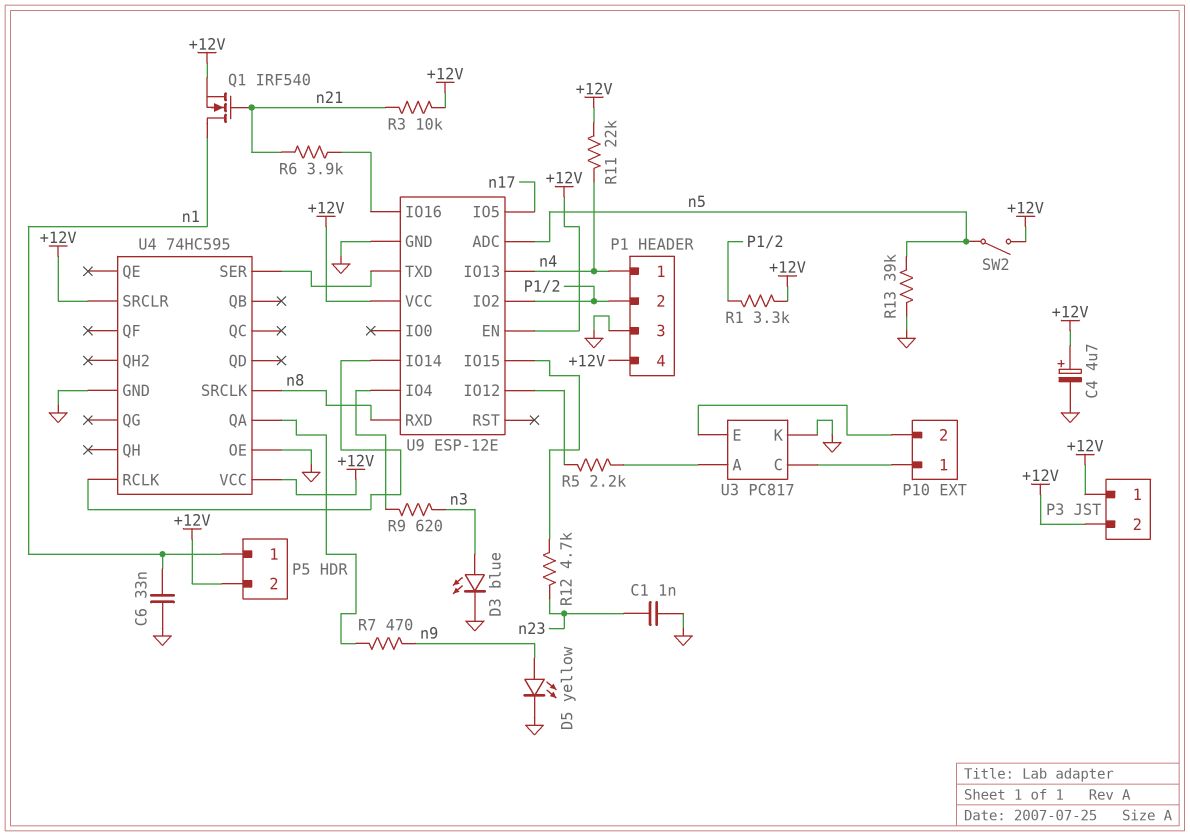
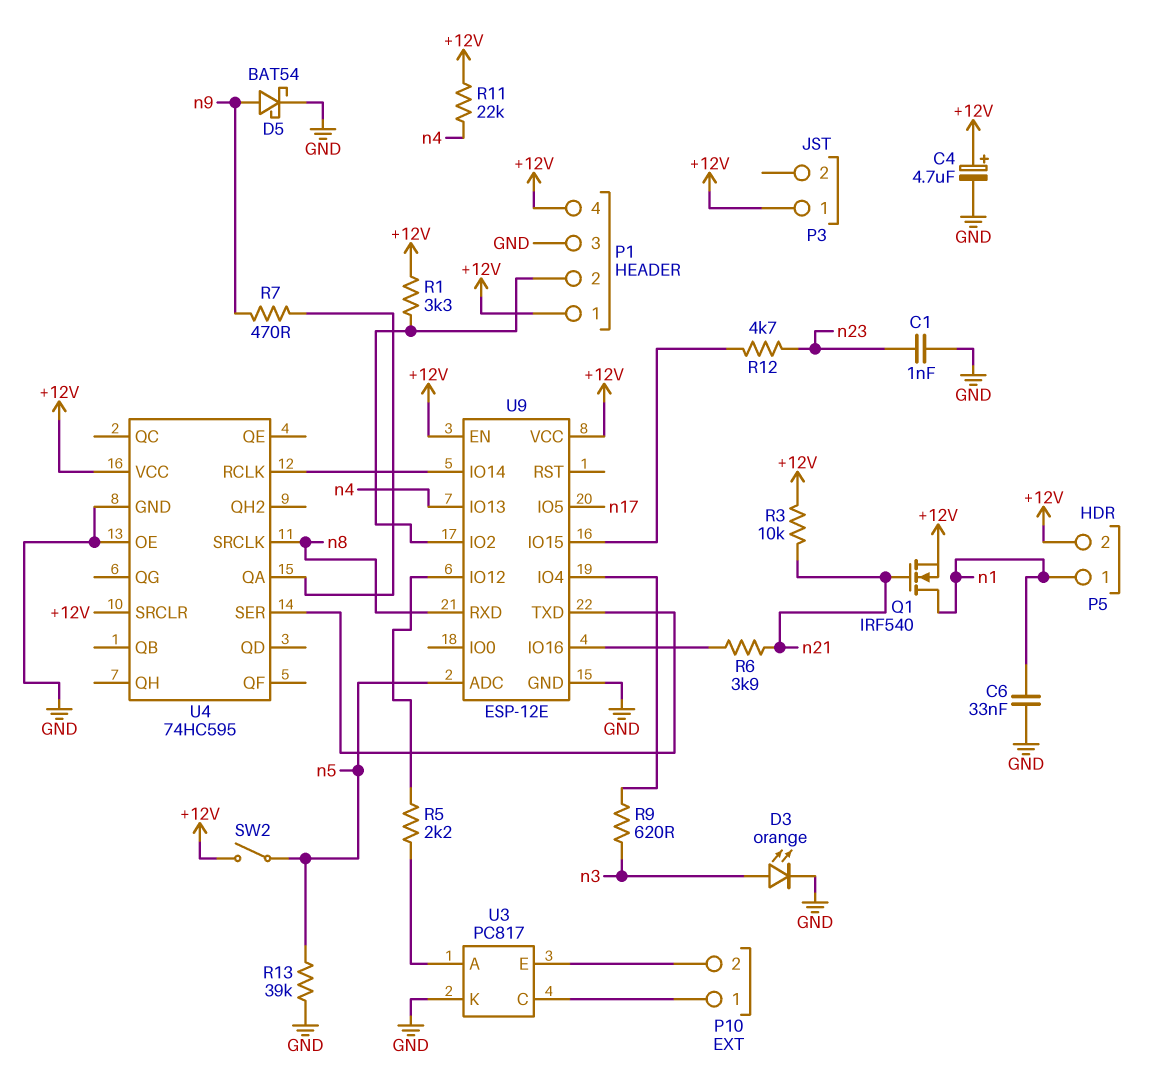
D3: LED blue (A n3, K GND) -> LED orange (A n3, K GND)
D5: LED yellow (A n9, K GND) -> schottky BAT54 (A n9, K GND)
P1 pin 1: n4 -> +12V
P3 pin 2: +12V -> none

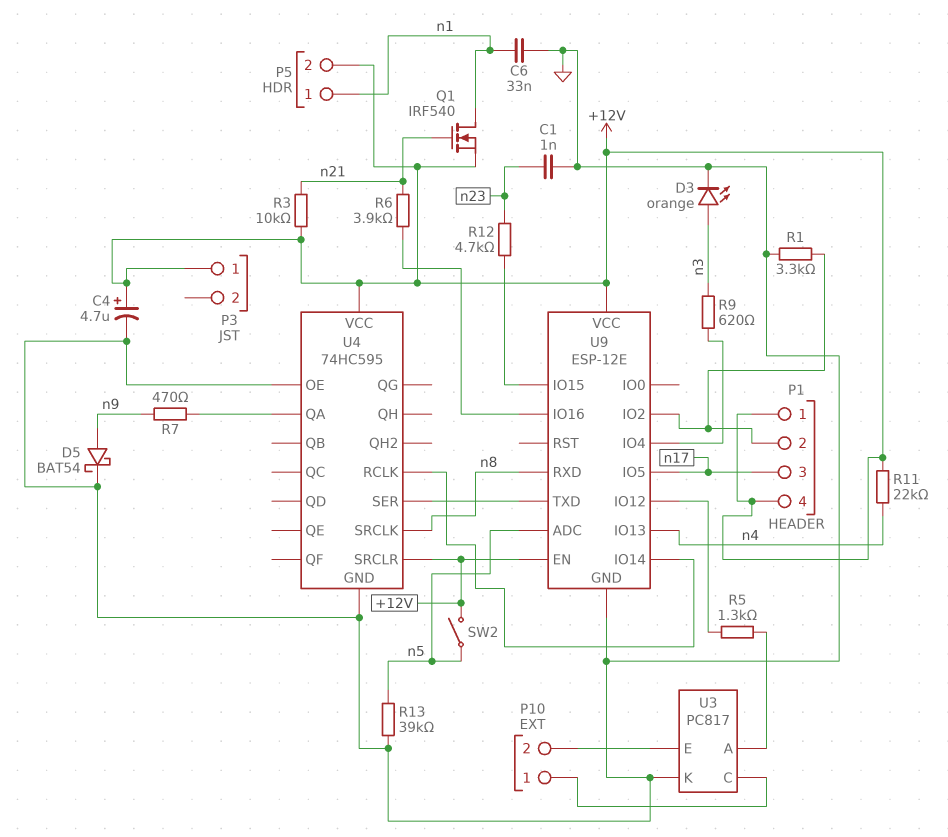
P1 pin 3: GND -> n17
R1: 3.3k (+12V, P1/2) -> 3.3k (GND, P1/2)
R5: 2.2k (U3/A, U9/IO12) -> 1.3k (U3/A, U9/IO12)

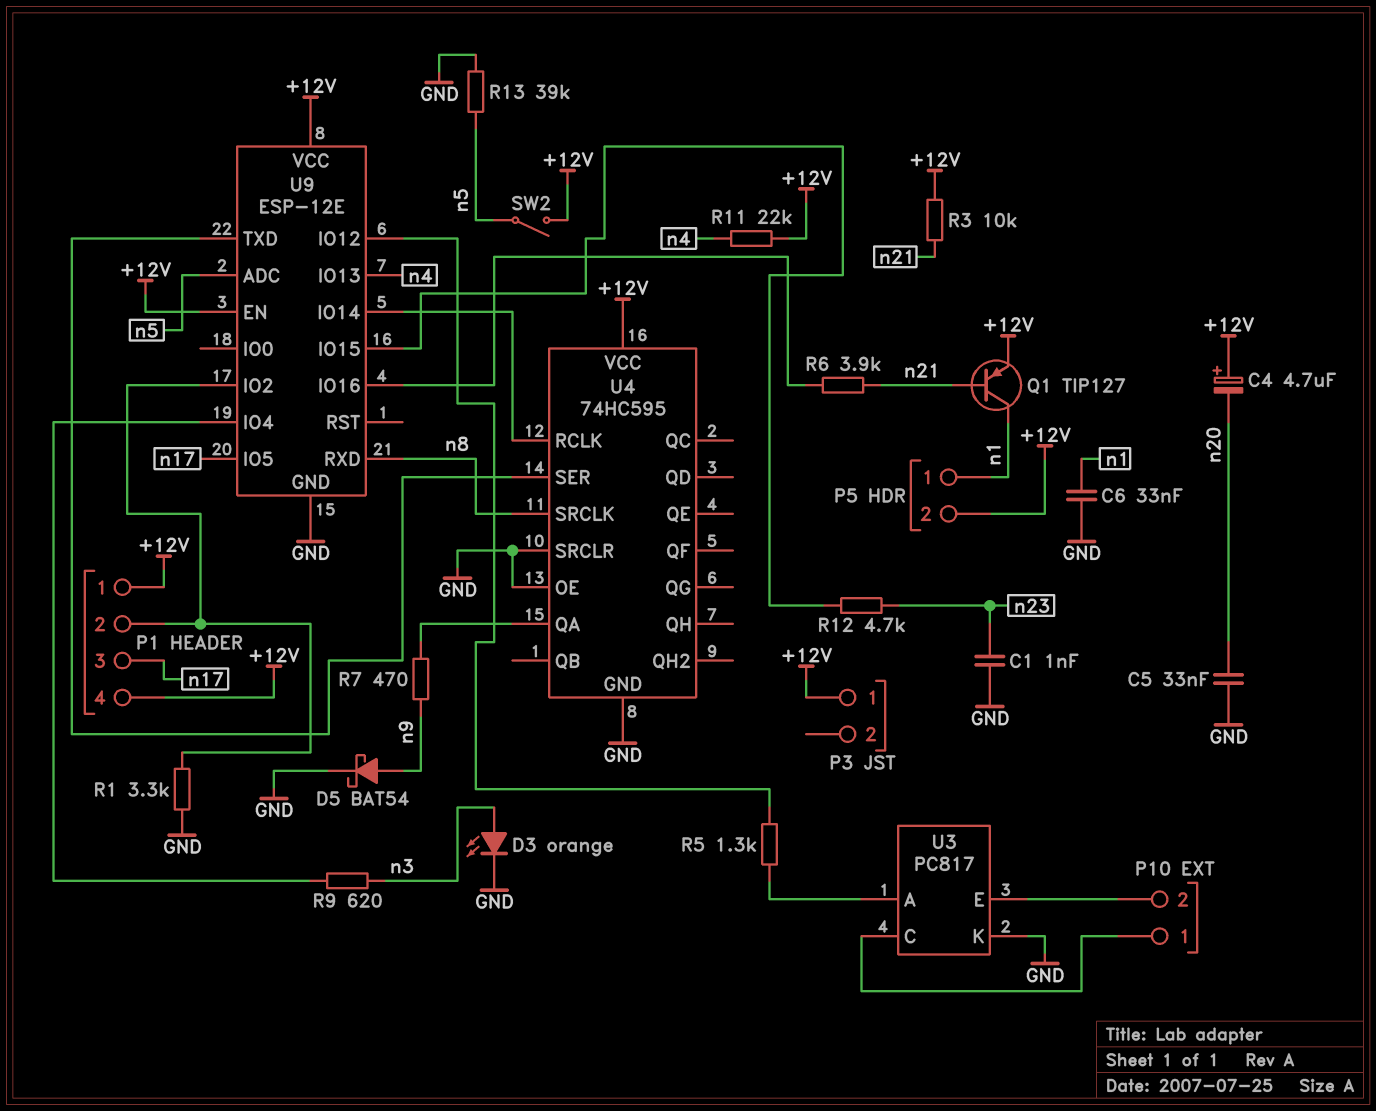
C4: 4.7uF (plus +12V, minus GND) -> 4.7uF (plus +12V, minus n20)
C5: none -> 33nF (GND, n20)
Q1: NMOS IRF540 (G n21, D n1, S +12V) -> PNP TIP127 (B n21, C n1, E +12V)
U4 pin SRCLR: +12V -> GND

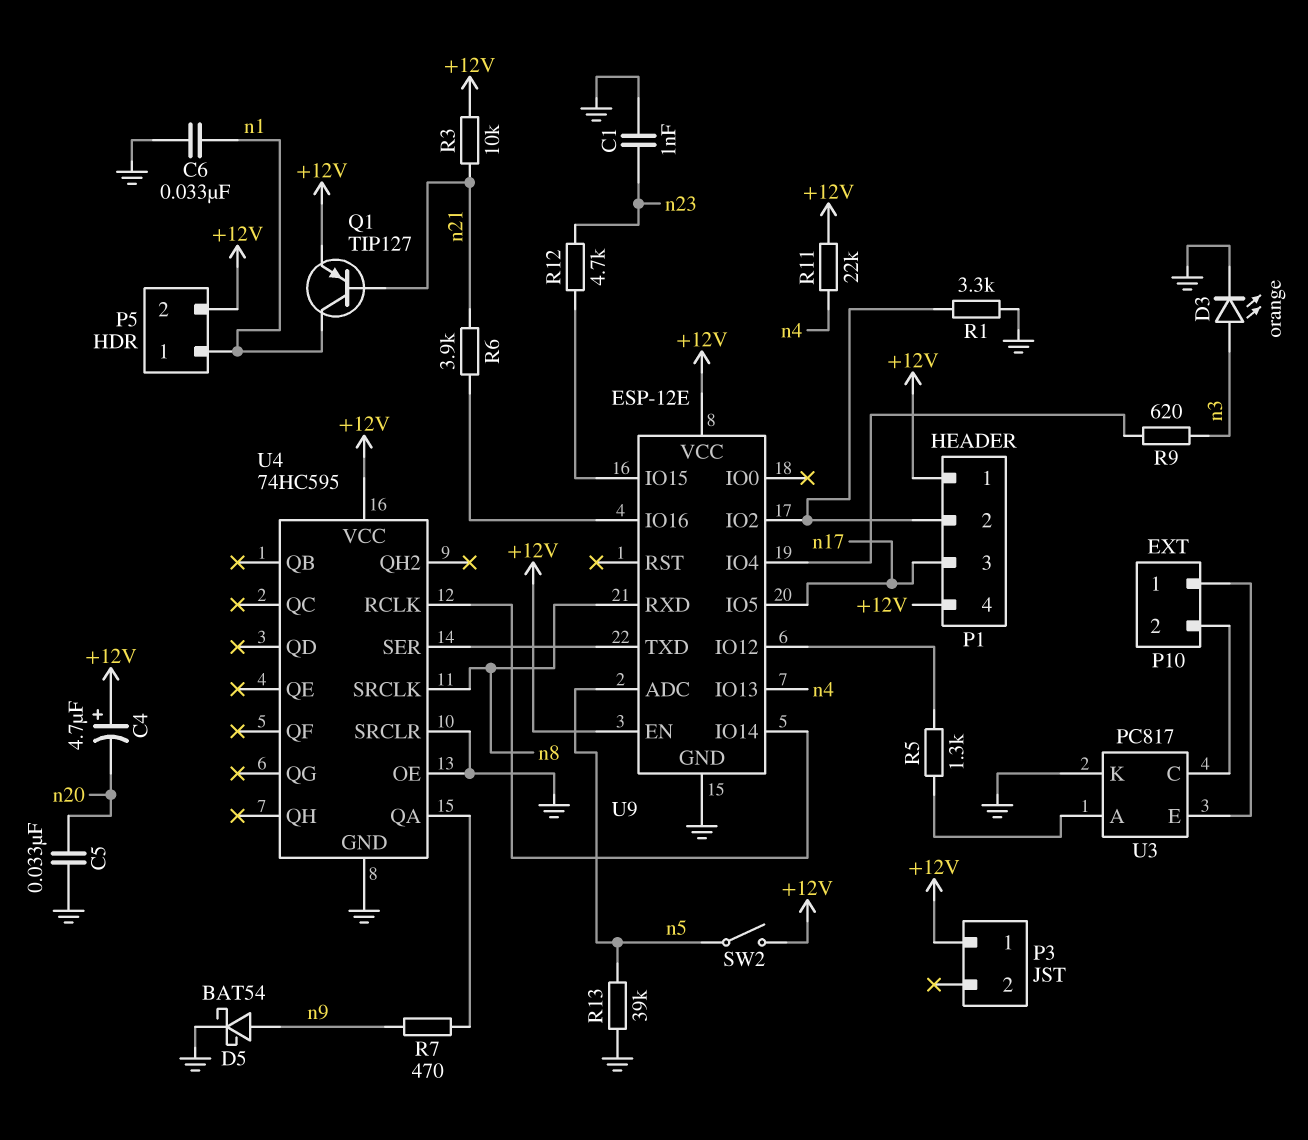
U3 pin C: P10/1 -> P10/2
U3 pin E: P10/2 -> P10/1

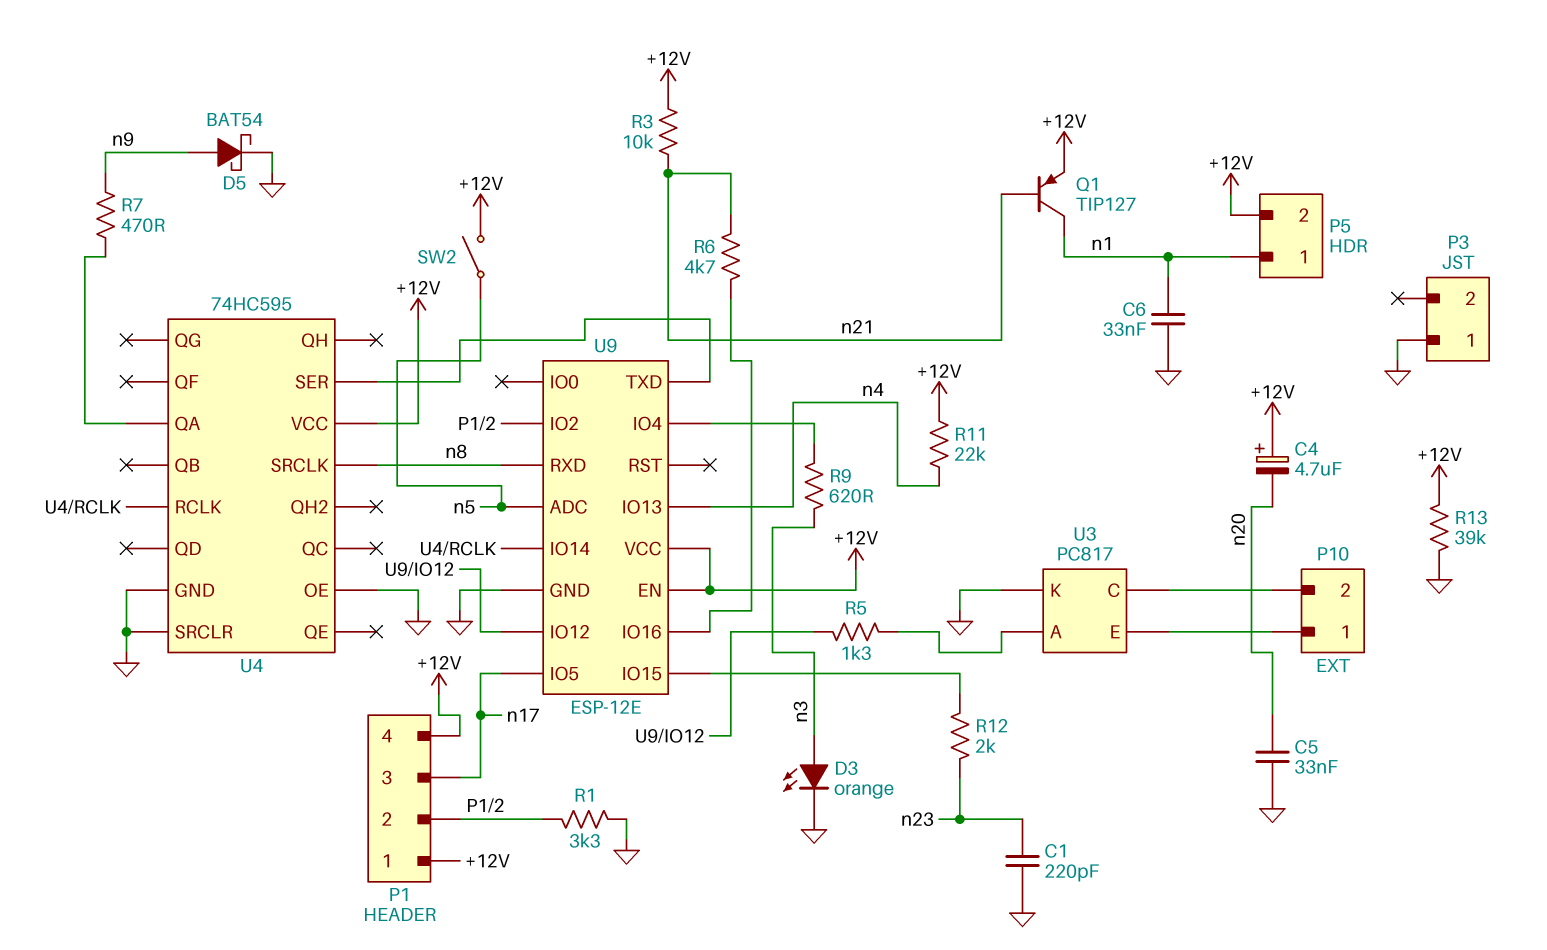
C1: 1nF (GND, n23) -> 220pF (GND, n23)
P3 pin 1: +12V -> GND
R6: 3.9k (U9/IO16, n21) -> 4.7k (U9/IO16, n21)
R12: 4.7k (U9/IO15, n23) -> 2k (U9/IO15, n23)
R13: 39k (GND, n5) -> 39k (+12V, GND)

